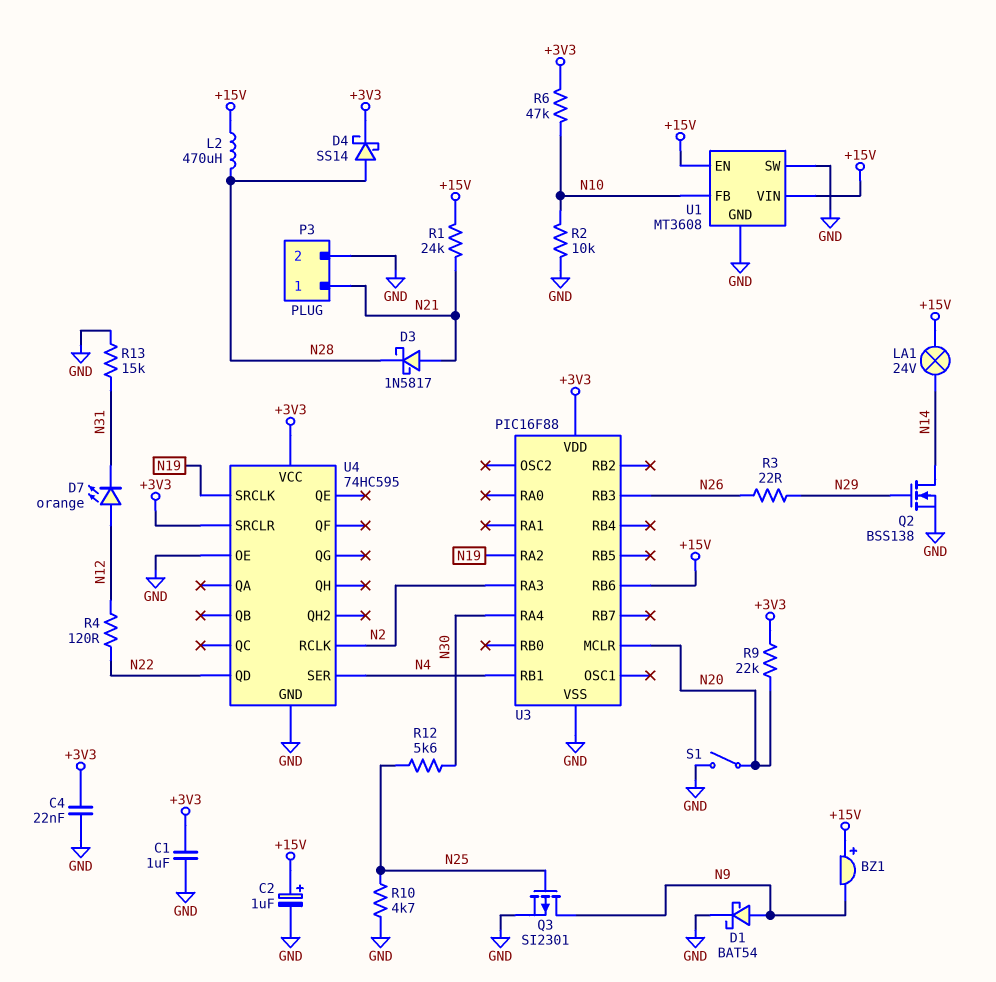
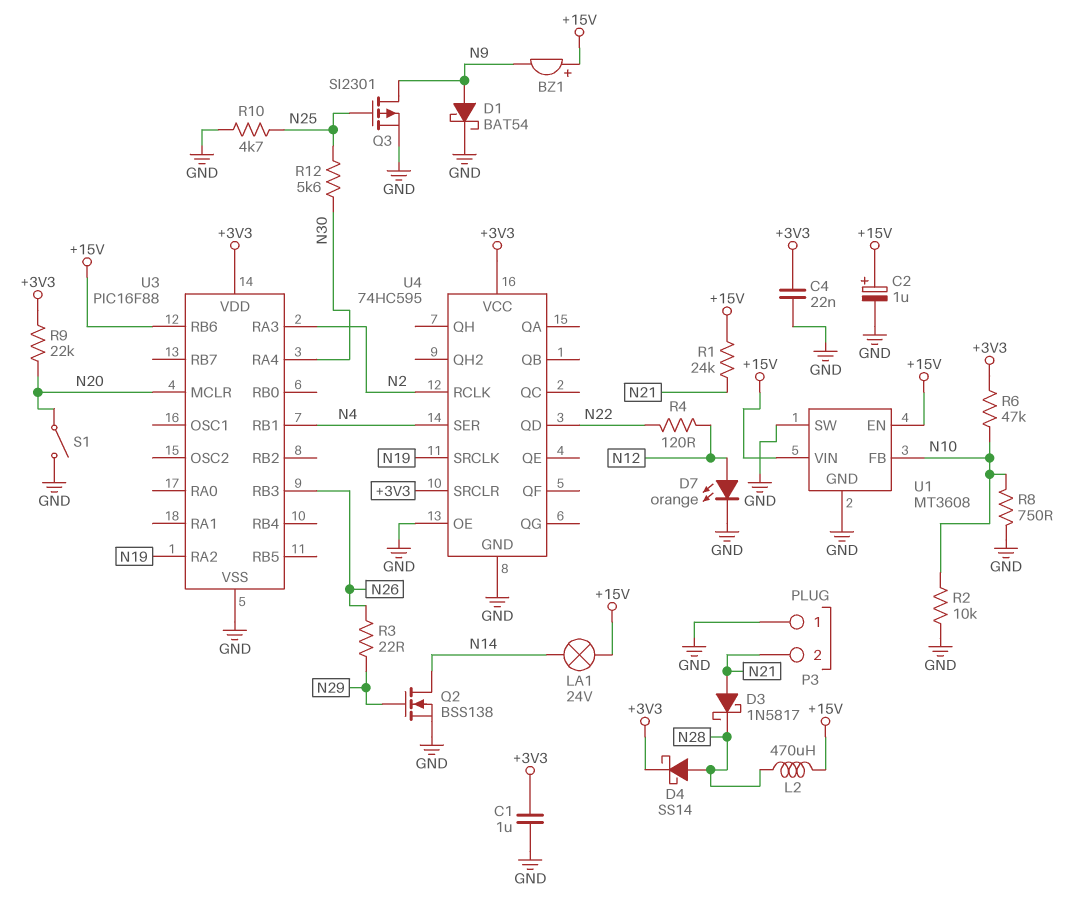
D7: LED orange (A N12, K N31) -> LED orange (A N12, K GND)
P3 pin 1: N21 -> GND
P3 pin 2: GND -> N21
R8: none -> 750 (GND, N10)
R13: 15k (GND, N31) -> none

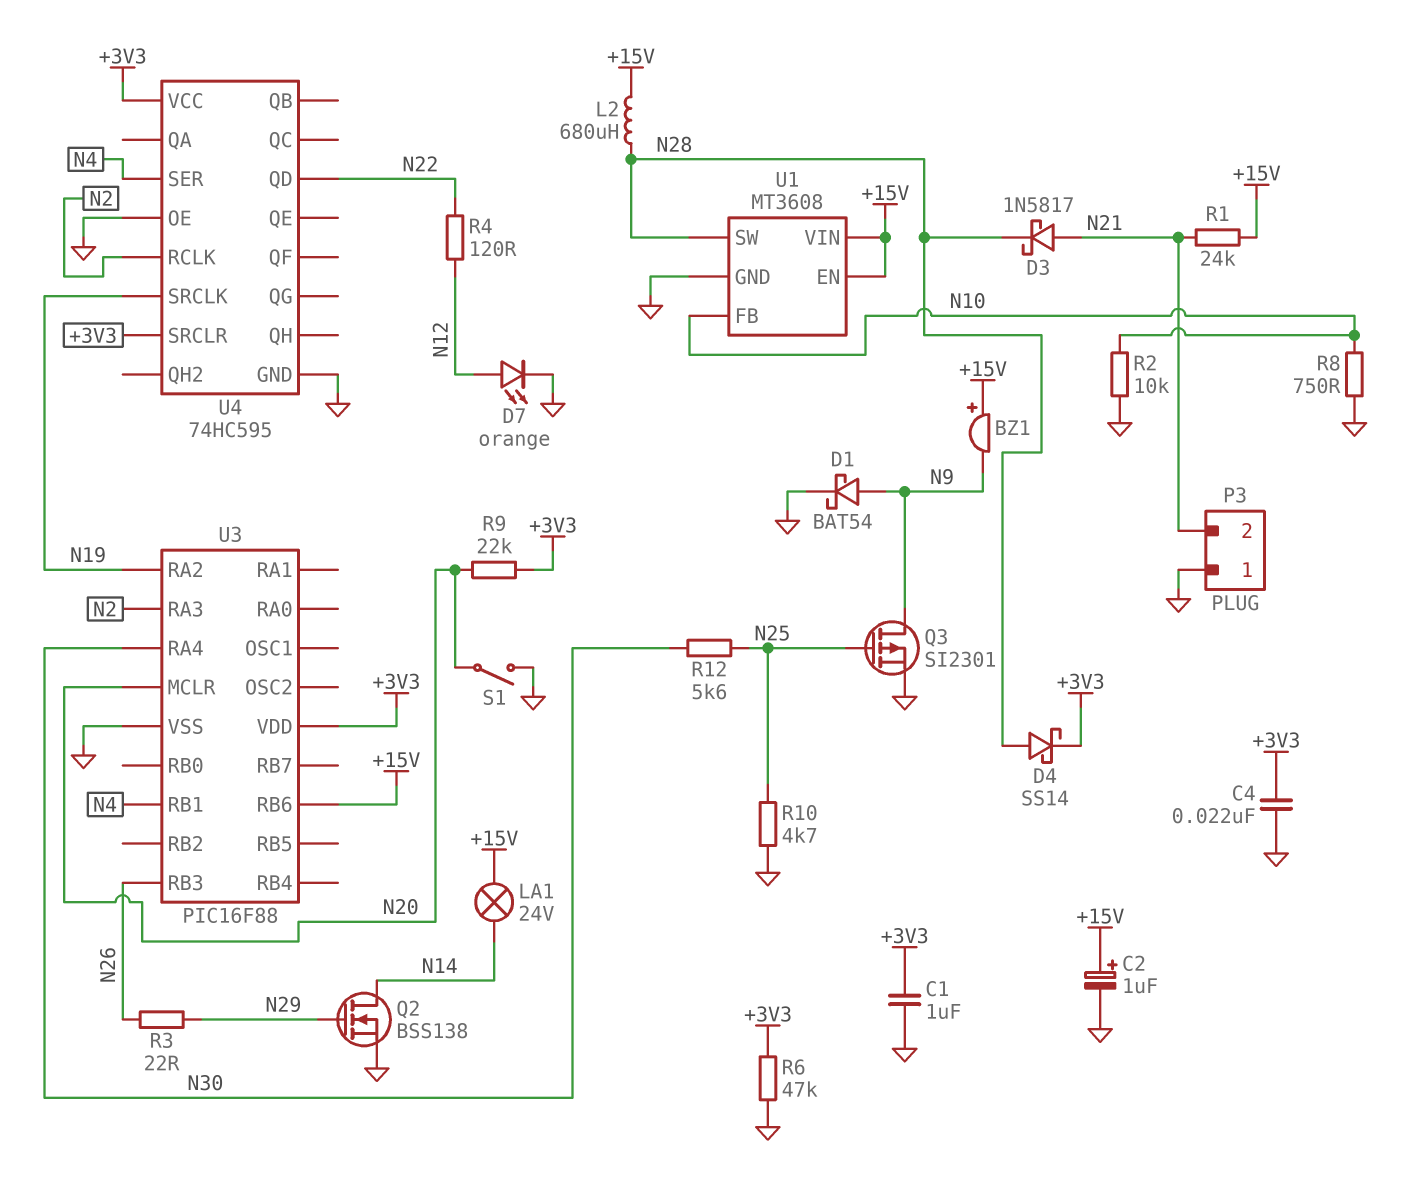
L2: 470uH (+15V, N28) -> 680uH (+15V, N28)
R6: 47k (+3V3, N10) -> 47k (+3V3, GND)
U1 pin SW: GND -> N28

